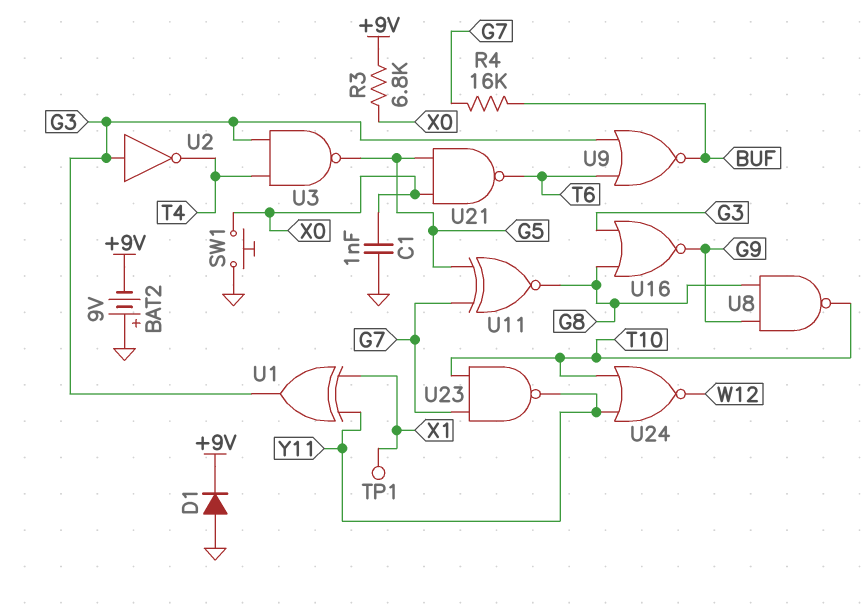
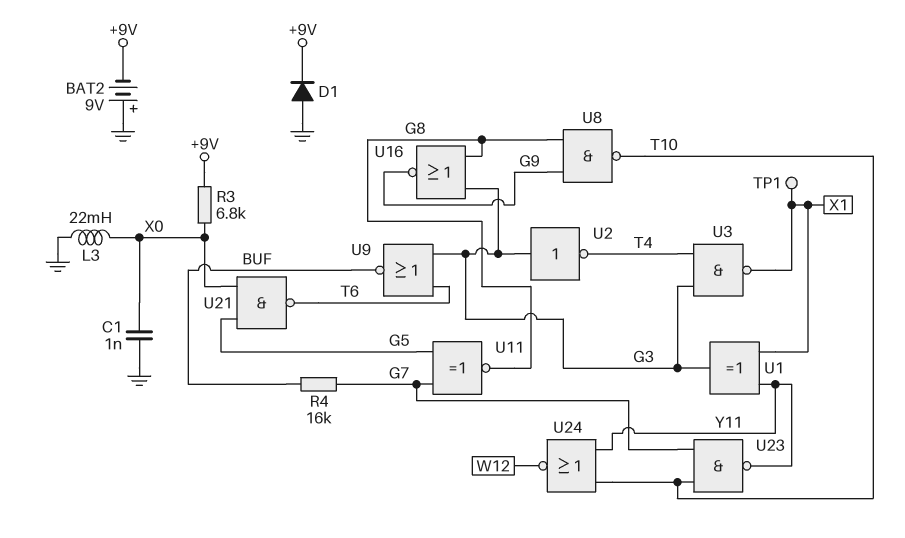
L3: none -> 22mH (GND, X0)
SW1: button (GND, X0) -> none
U3: NAND (in G3, in T4, out G5) -> NAND (in G3, in T4, out X1)

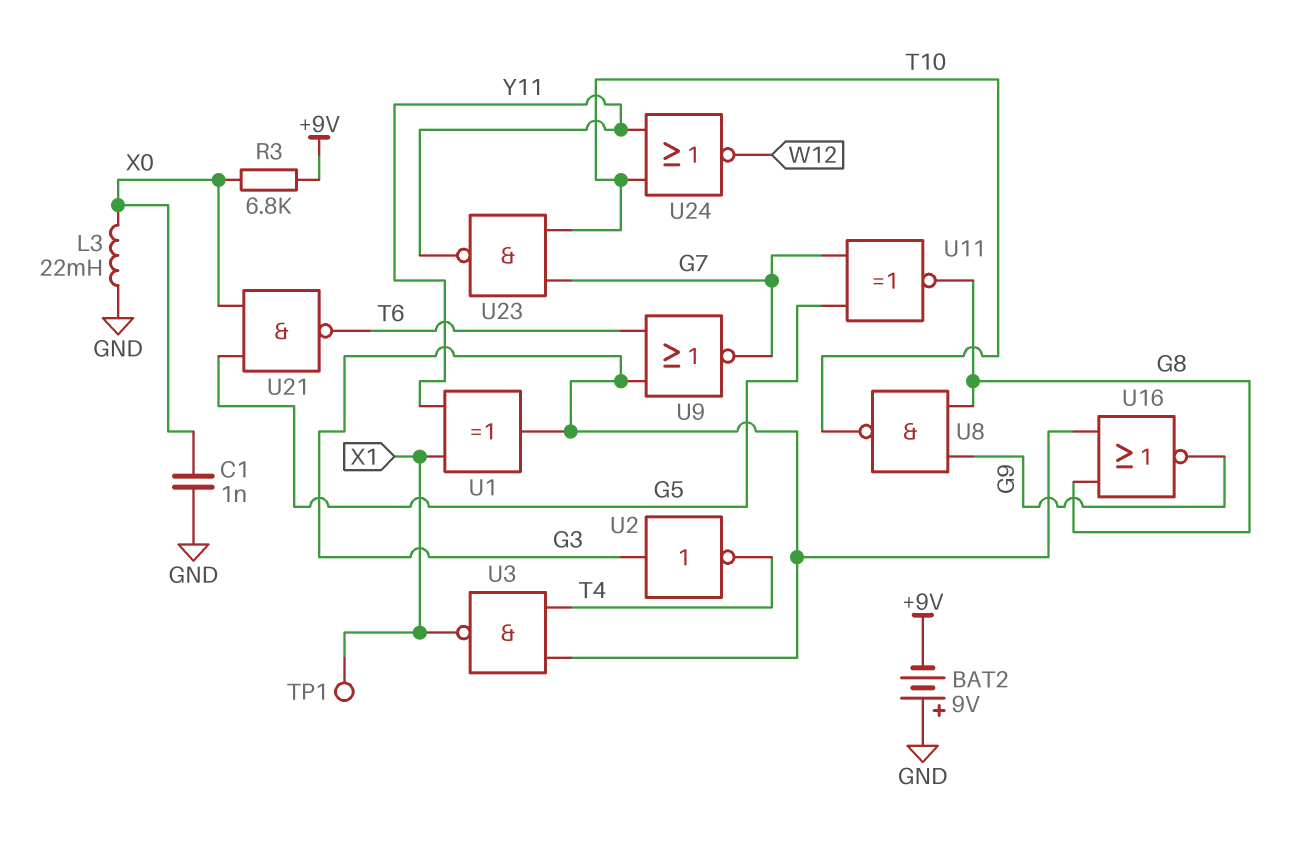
D1: diode (A GND, K +9V) -> none
R4: 16k (BUF, G7) -> none
U9: NOR (in G3, in T6, out BUF) -> NOR (in G3, in T6, out G7)

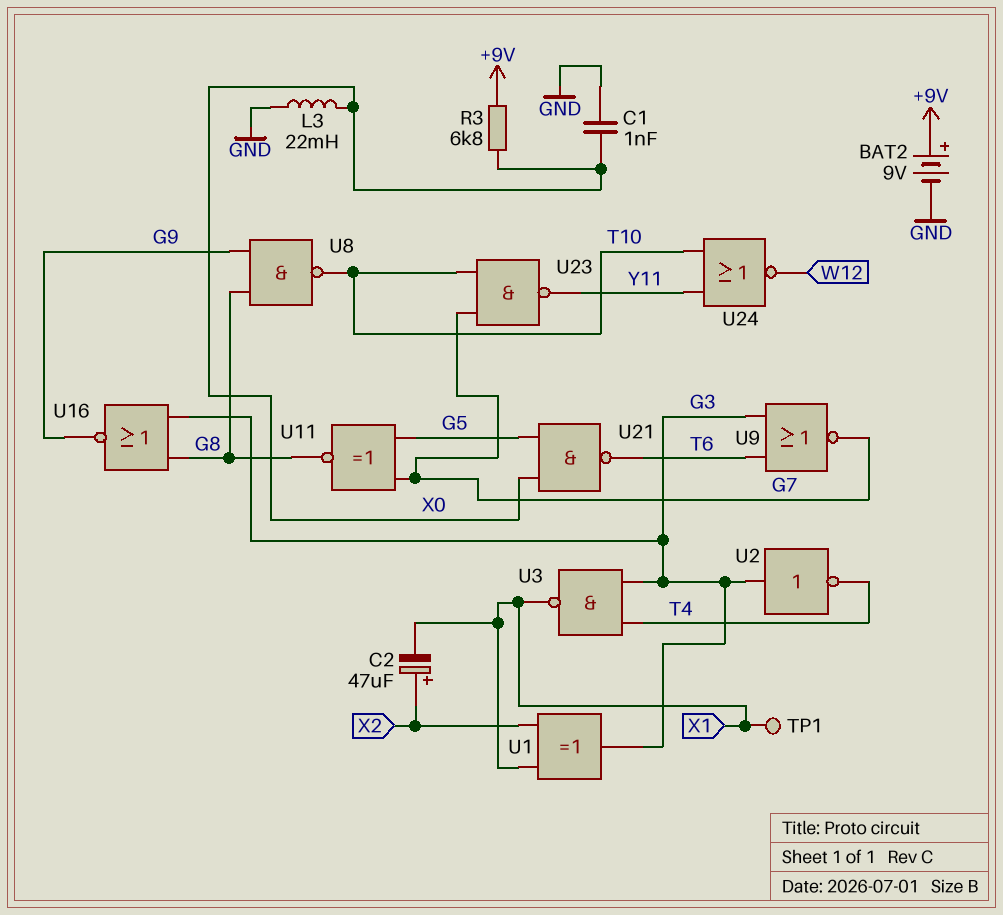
BAT2: 9V (plus GND, minus +9V) -> 9V (plus +9V, minus GND)
C2: none -> 47uF (plus X2, minus X1)
U1: XOR (in X1, in Y11, out G3) -> XOR (in X1, in X2, out G3)

